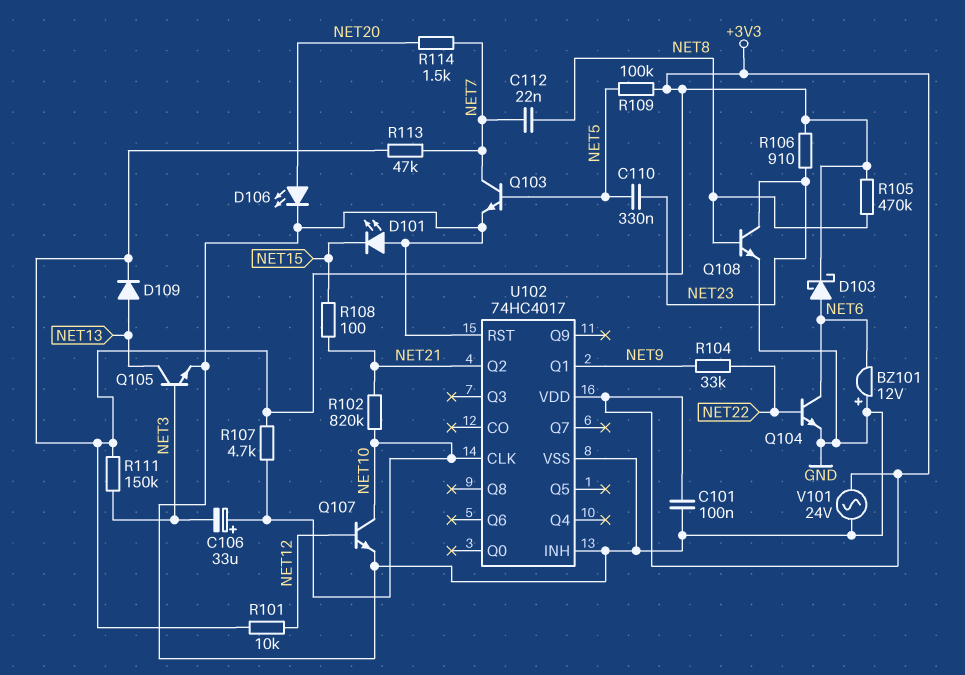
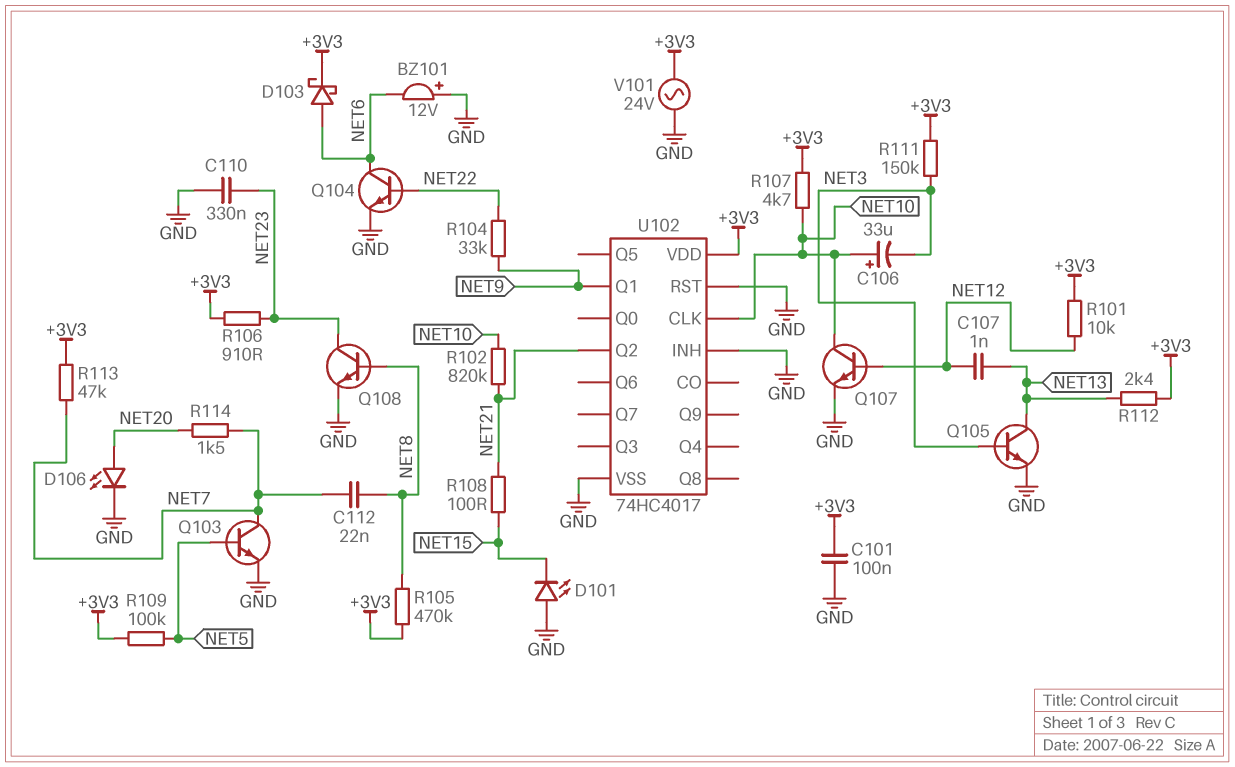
C107: none -> 1nF (NET12, NET13)
C110: 330nF (NET5, NET23) -> 330nF (GND, NET23)
D109: diode (A NET13, K +3V3) -> none
R112: none -> 2.4k (+3V3, NET13)

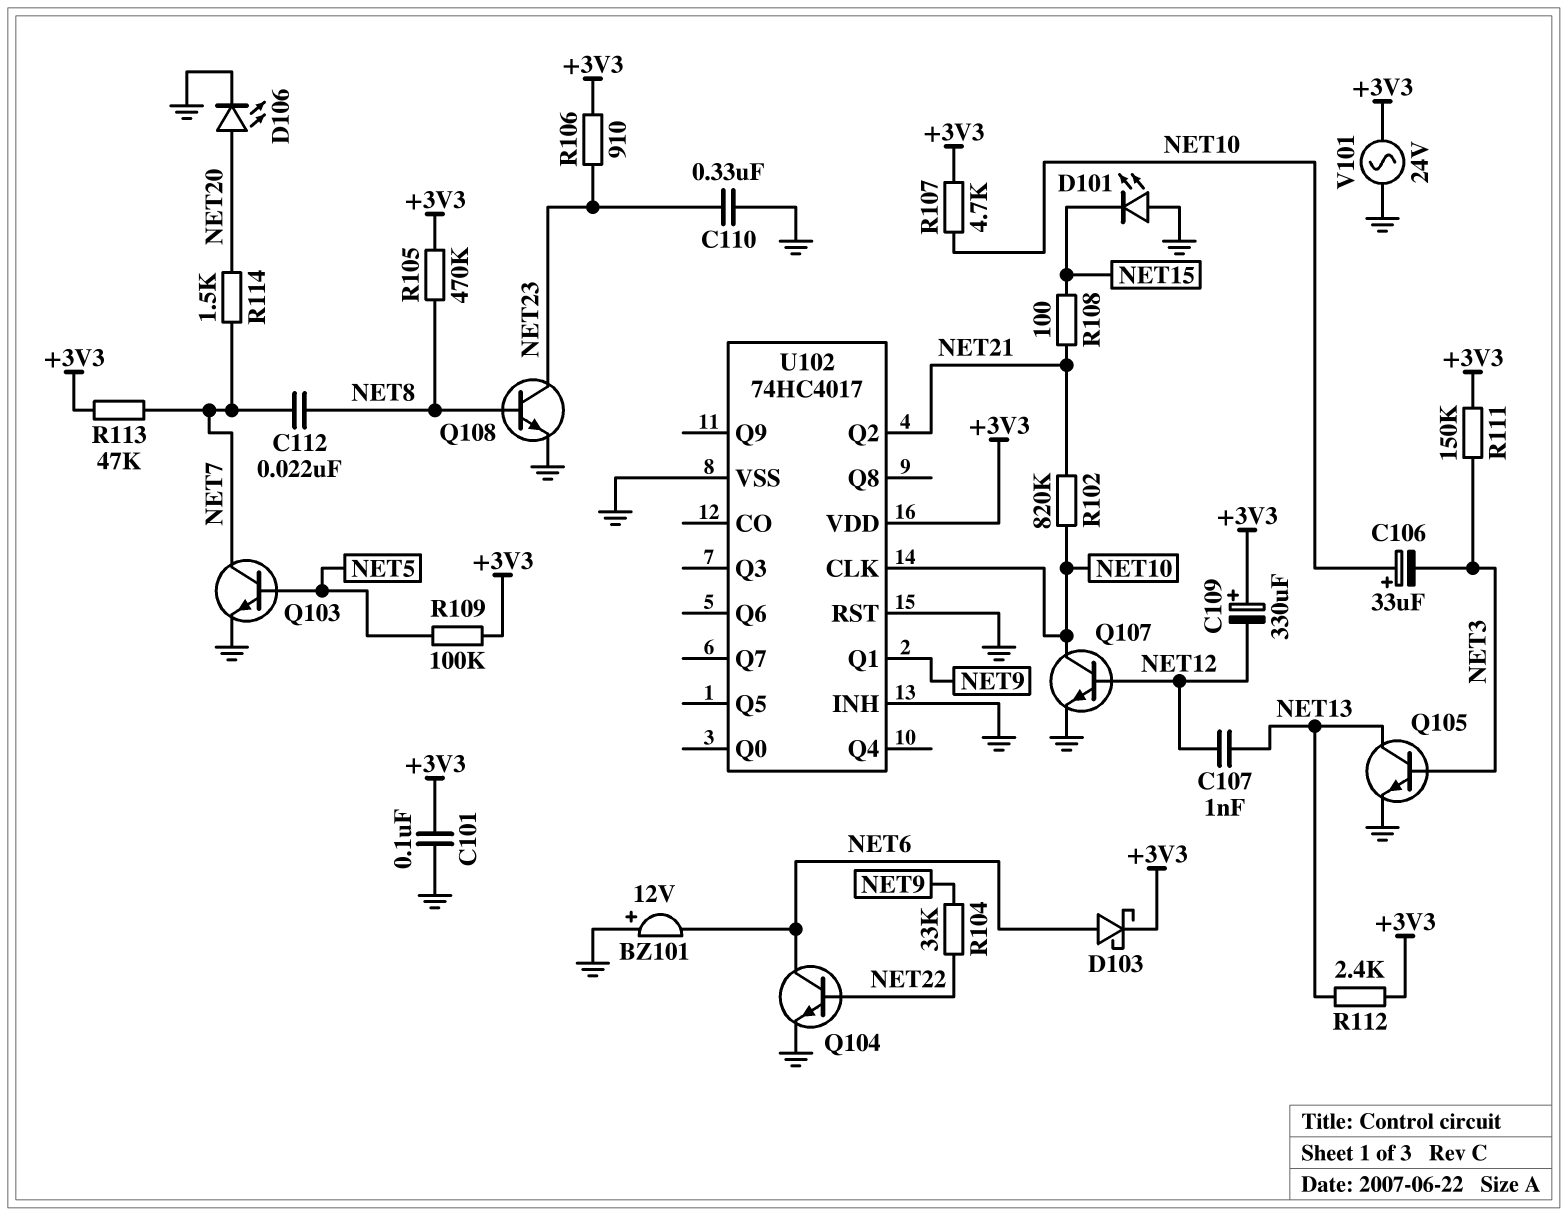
C109: none -> 330uF (plus +3V3, minus NET12)
R101: 10k (+3V3, NET12) -> none

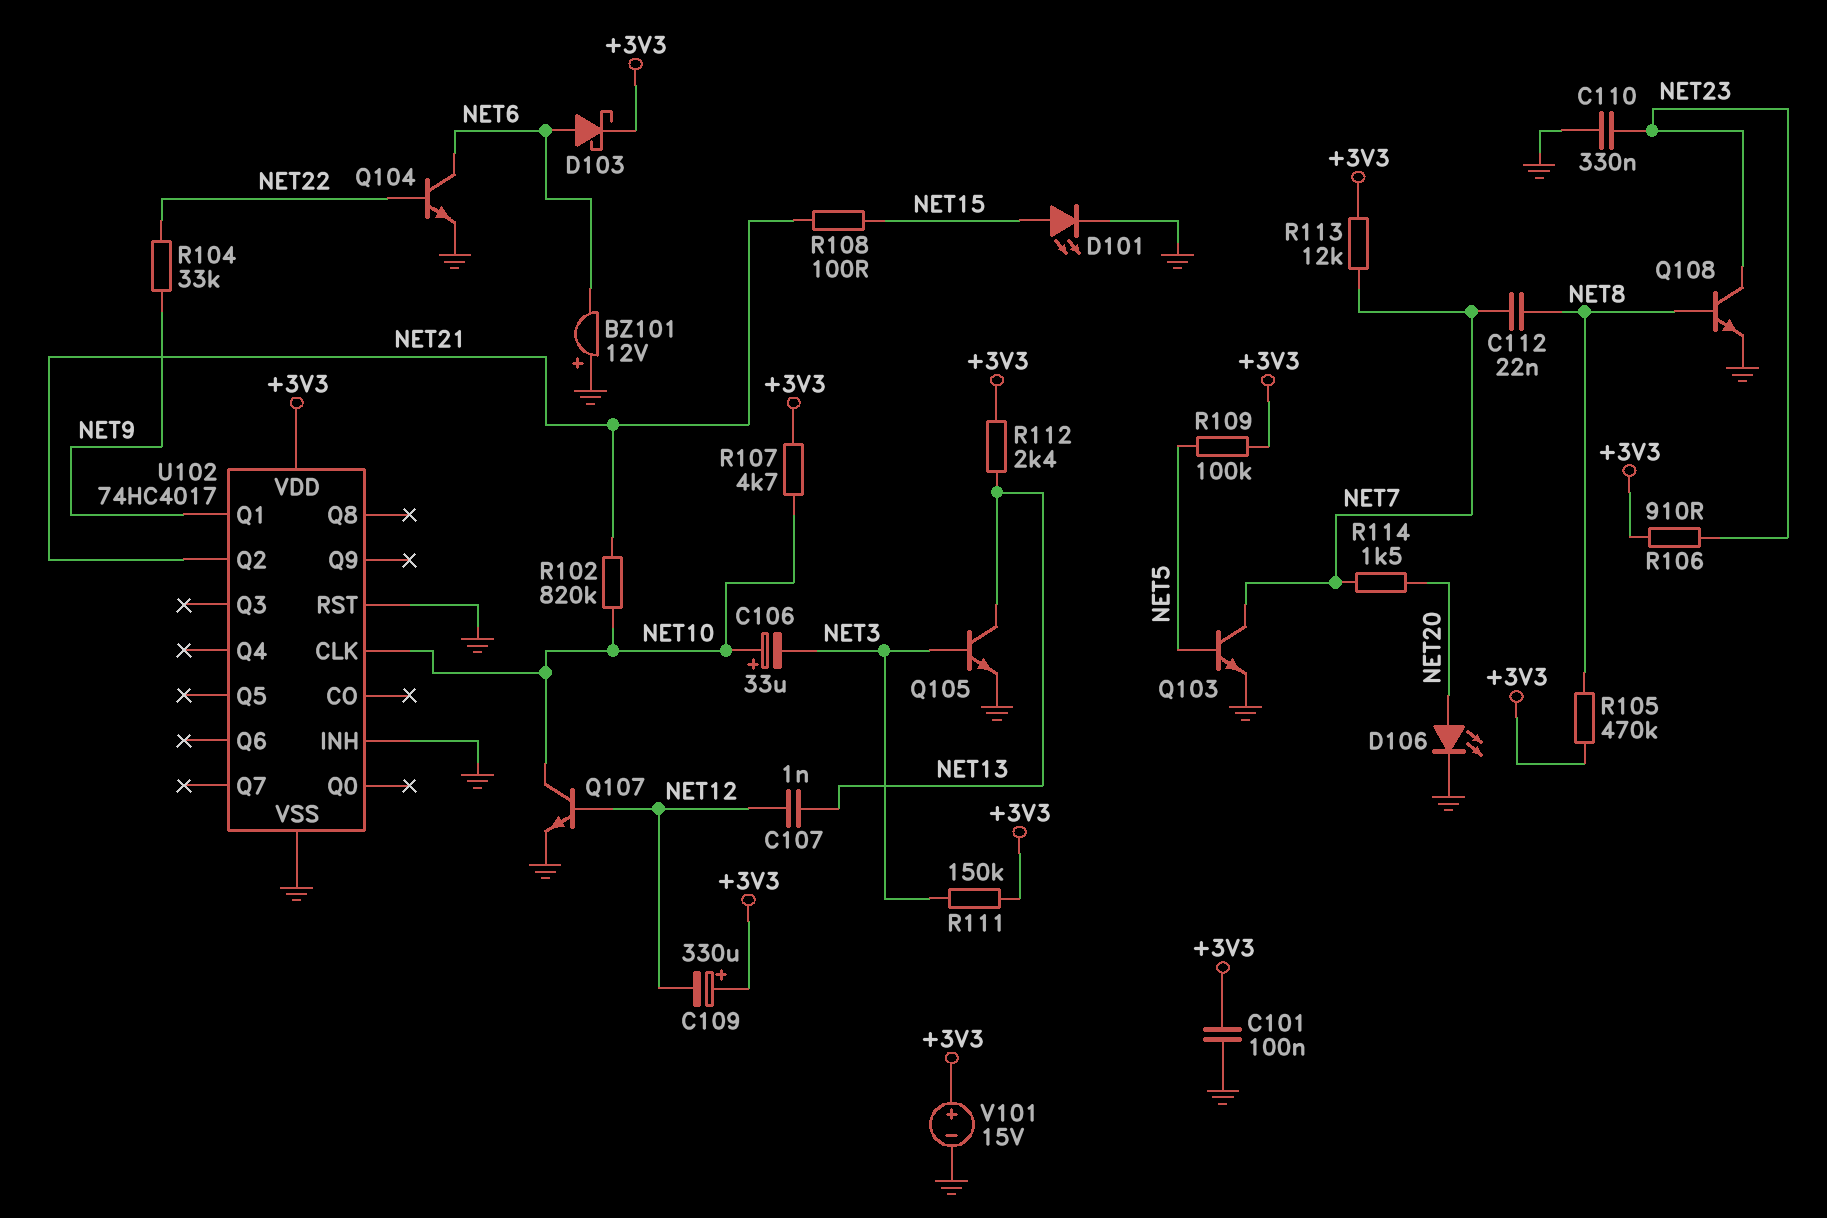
D101: LED (A GND, K NET15) -> LED (A NET15, K GND)
R113: 47k (+3V3, NET7) -> 12k (+3V3, NET7)
V101: AC 24V (+3V3, GND) -> 15V (plus +3V3, minus GND)

